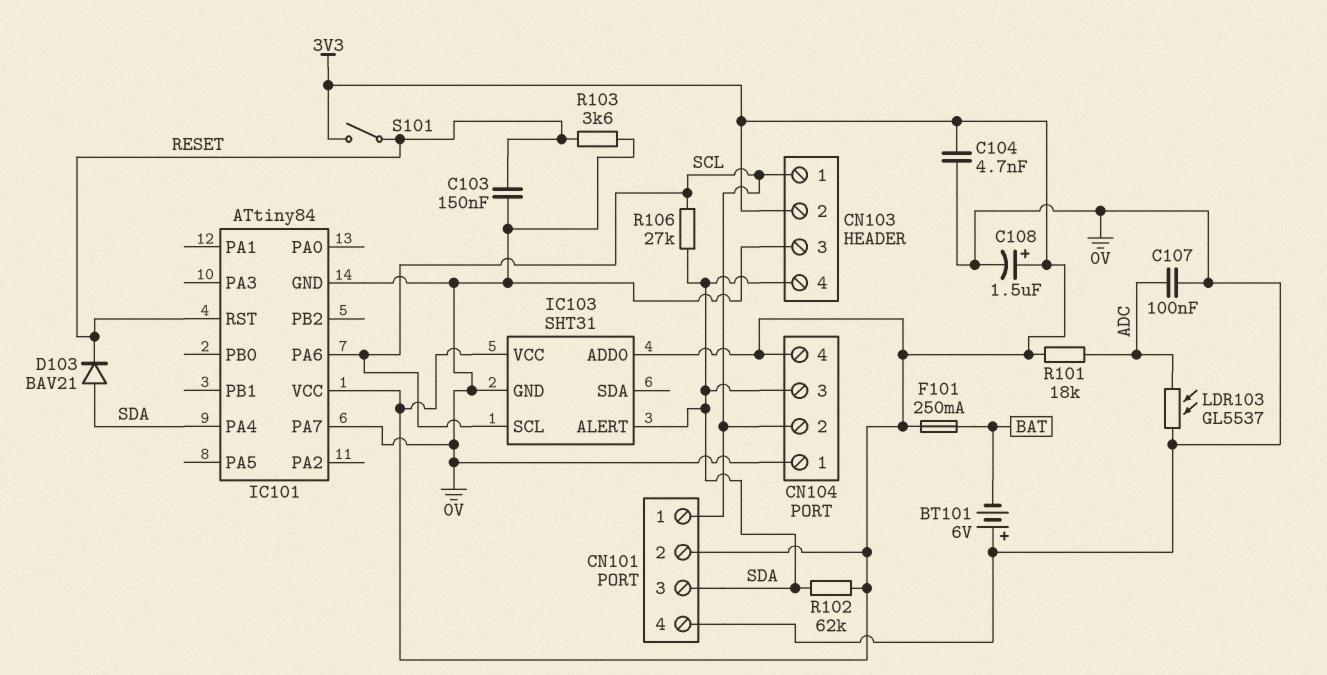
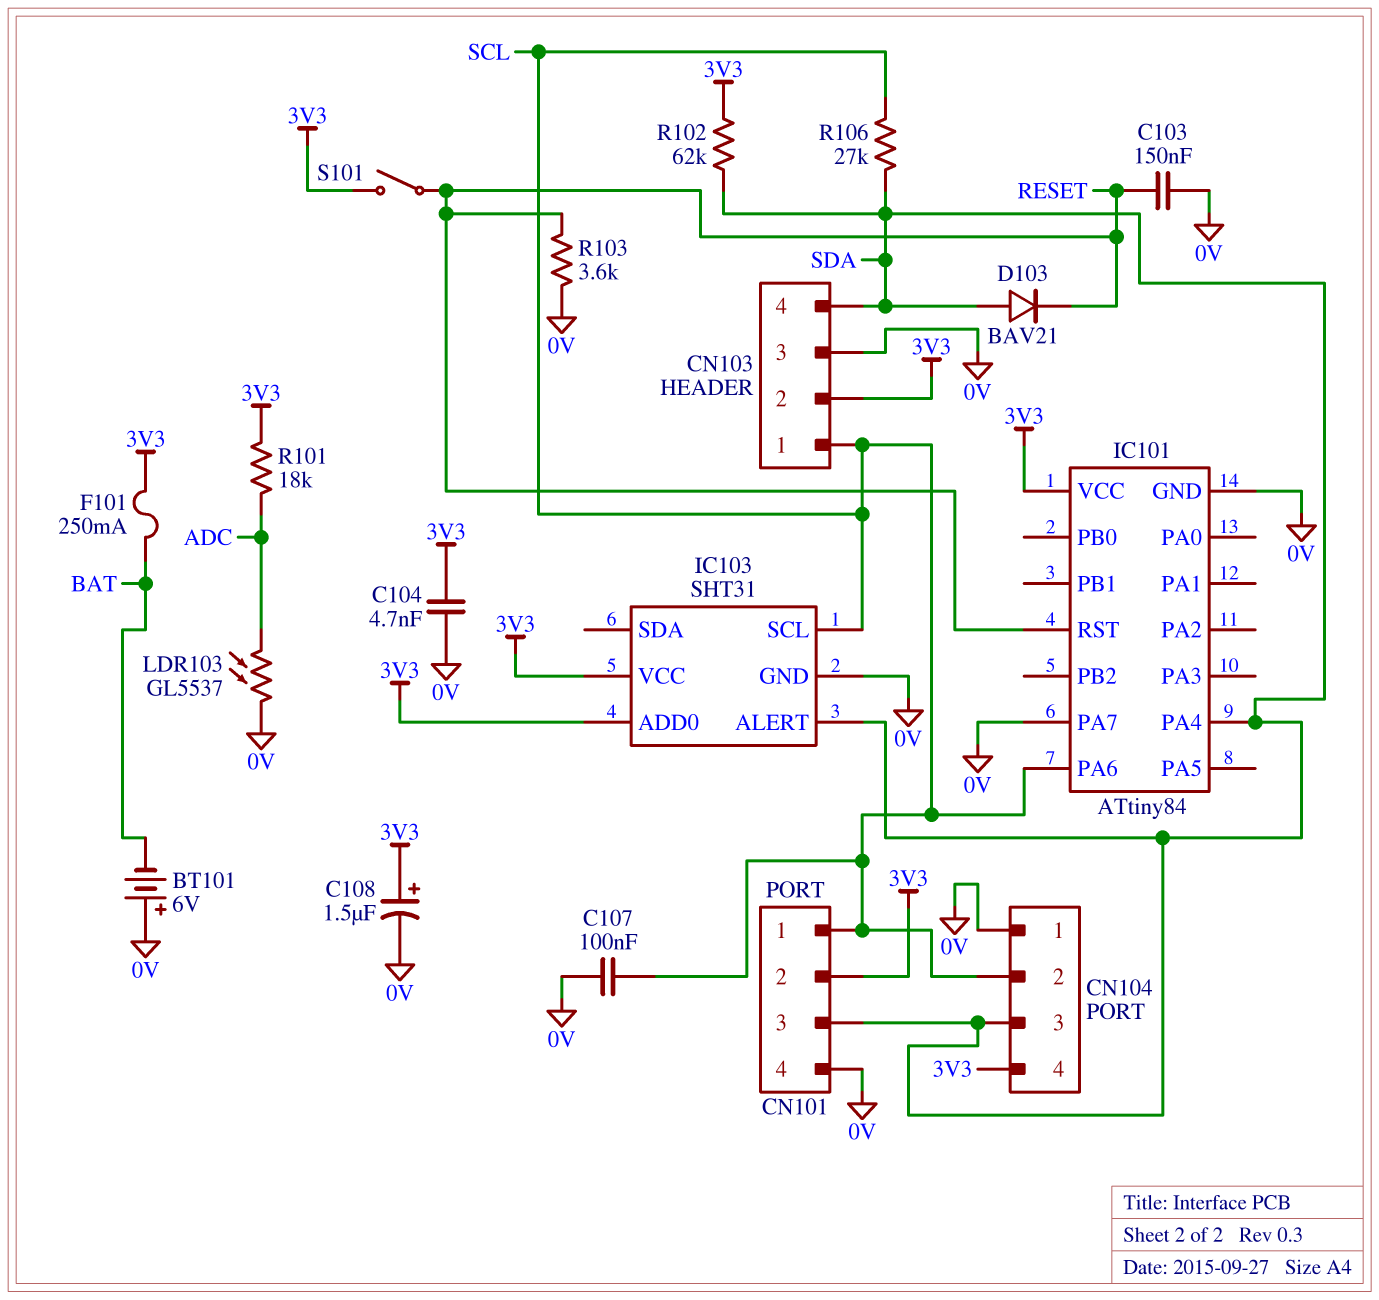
C107: 100nF (0V, ADC) -> 100nF (0V, SCL)

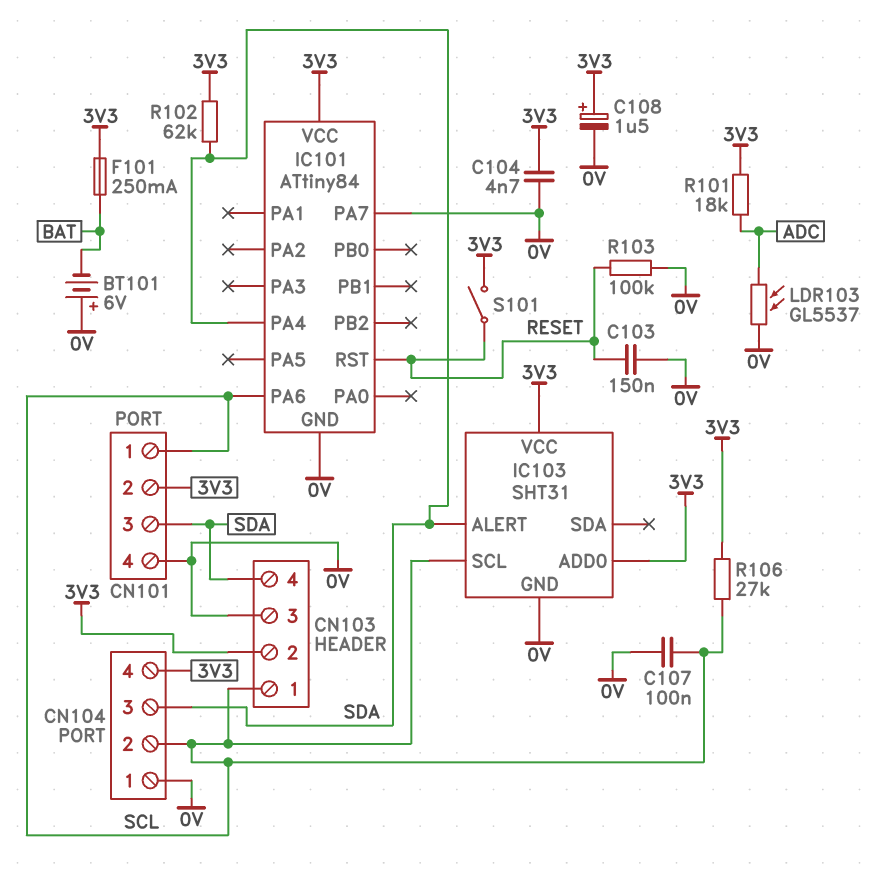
D103: diode BAV21 (A SDA, K RESET) -> none
R103: 3.6k (0V, RESET) -> 100k (0V, RESET)
R106: 27k (SCL, SDA) -> 27k (3V3, SCL)

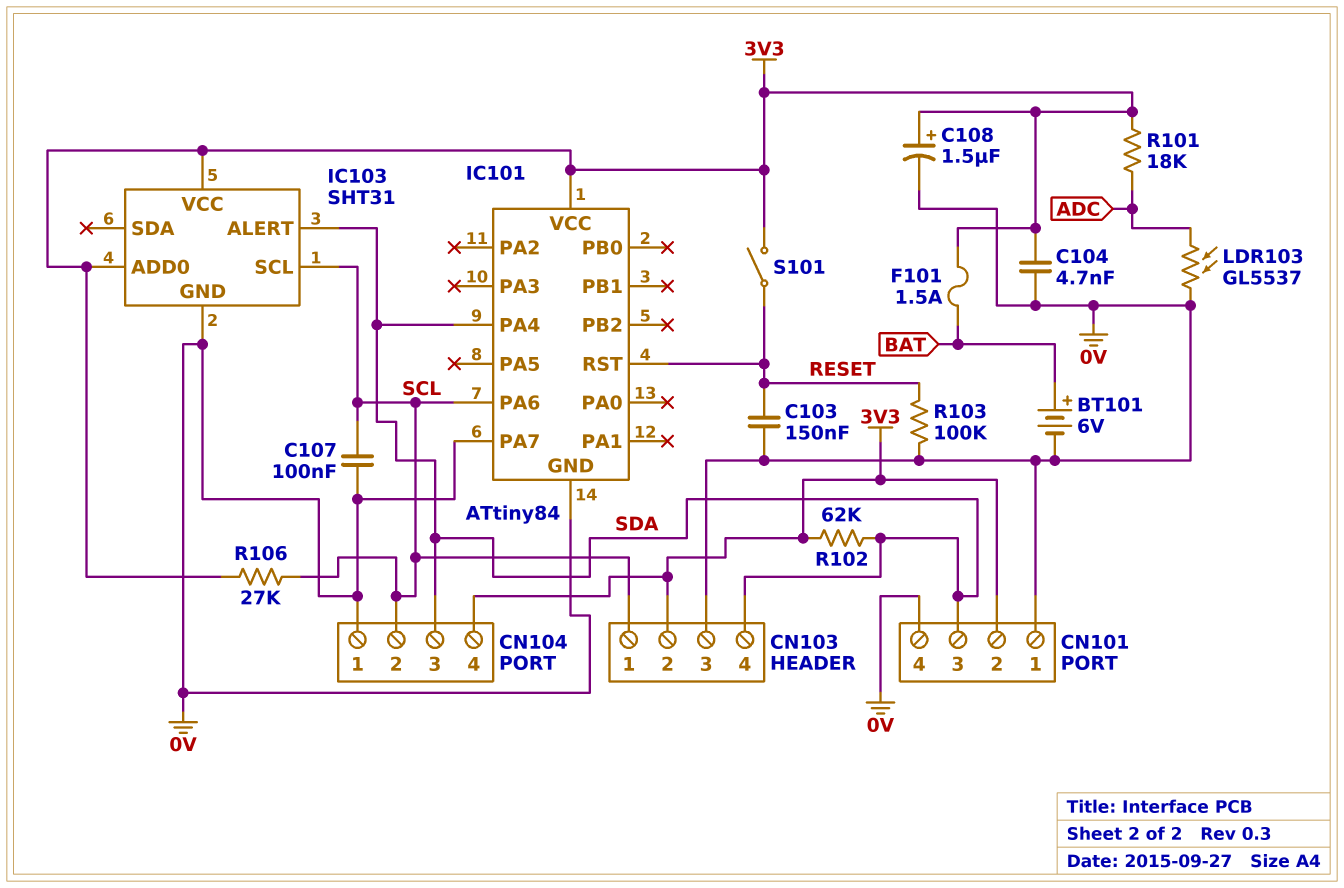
BT101: 6V (plus 0V, minus BAT) -> 6V (plus BAT, minus 0V)
CN101 pin 1: SCL -> 0V
F101: 250mA (3V3, BAT) -> 1.5A (3V3, BAT)

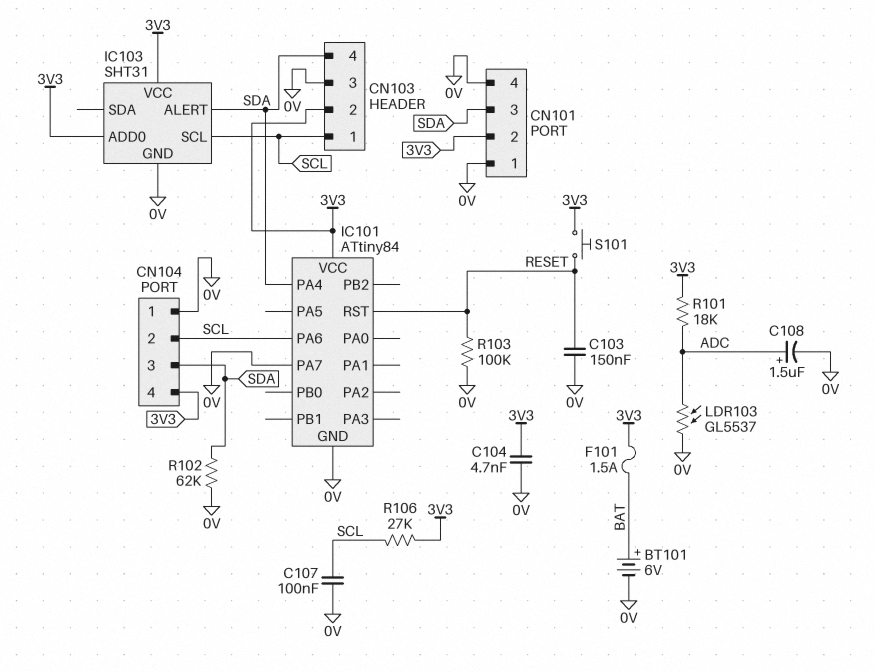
C108: 1.5uF (plus 3V3, minus 0V) -> 1.5uF (plus ADC, minus 0V)
R102: 62k (3V3, SDA) -> 62k (0V, SDA)
S101: switch (3V3, RESET) -> button (3V3, RESET)

